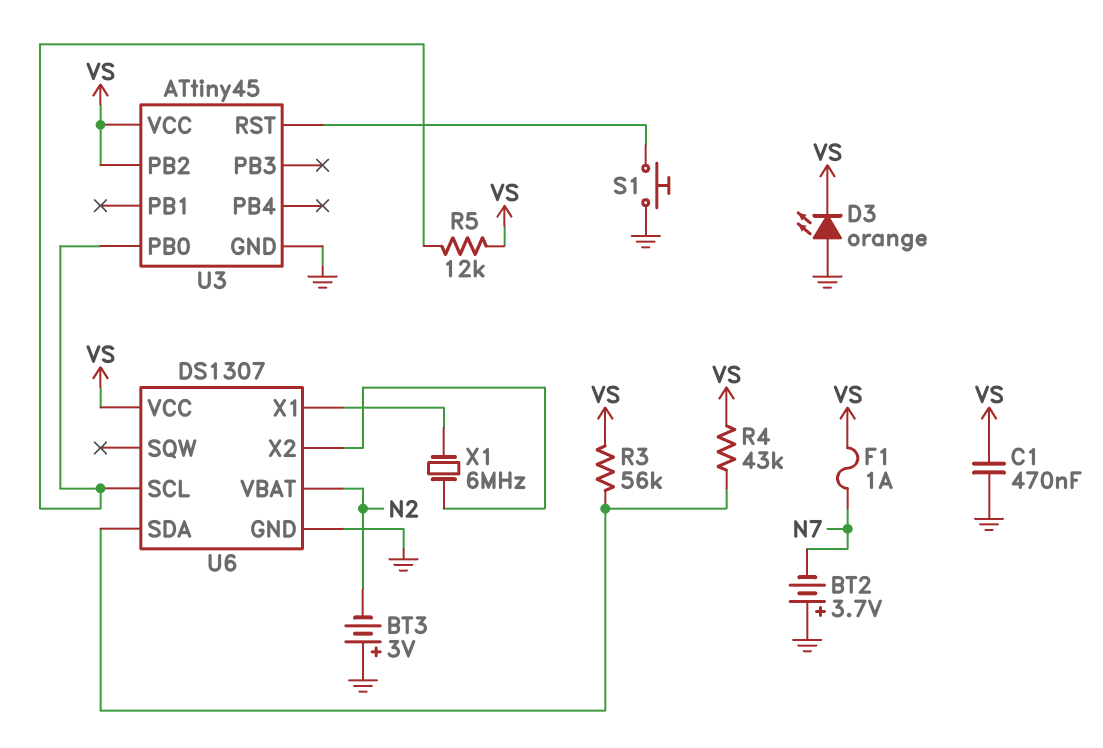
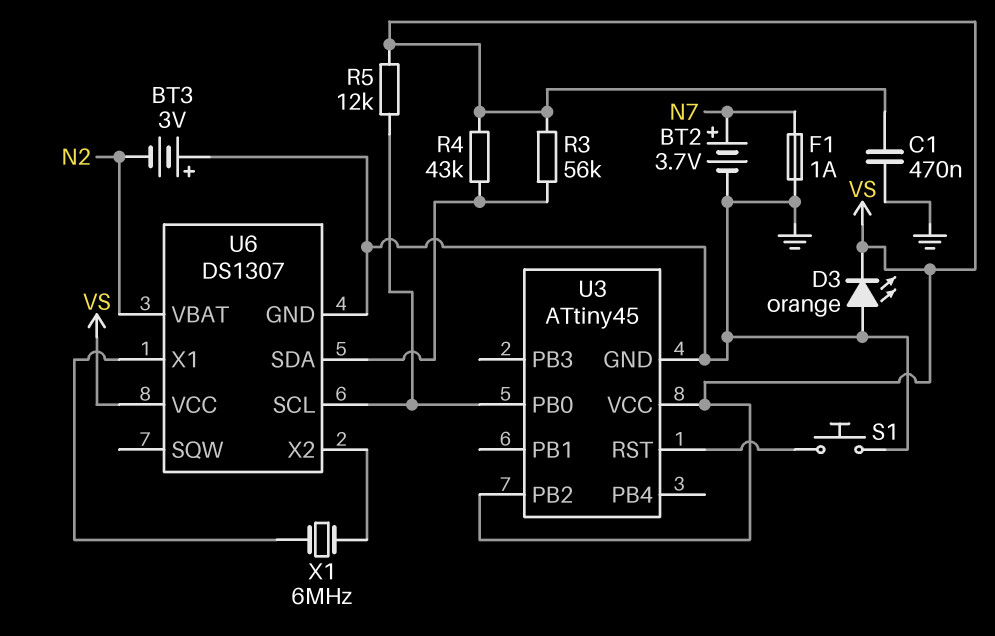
BT2: 3.7V (plus GND, minus N7) -> 3.7V (plus N7, minus GND)
F1: 1A (N7, VS) -> 1A (GND, N7)

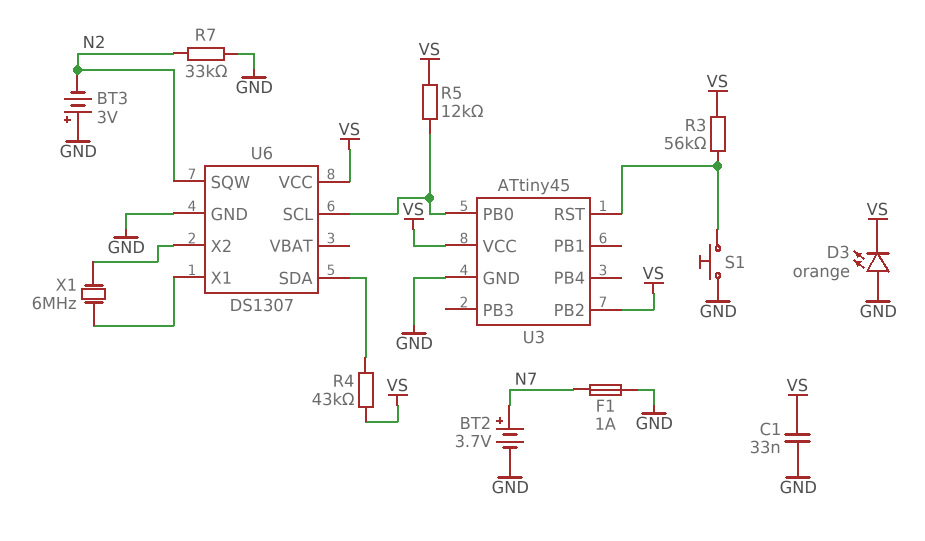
C1: 470nF (GND, VS) -> 33nF (GND, VS)
R3: 56k (U6/SDA, VS) -> 56k (U3/RST, VS)
R7: none -> 33k (GND, N2)
U6 pin SQW: none -> N2
U6 pin VBAT: N2 -> none

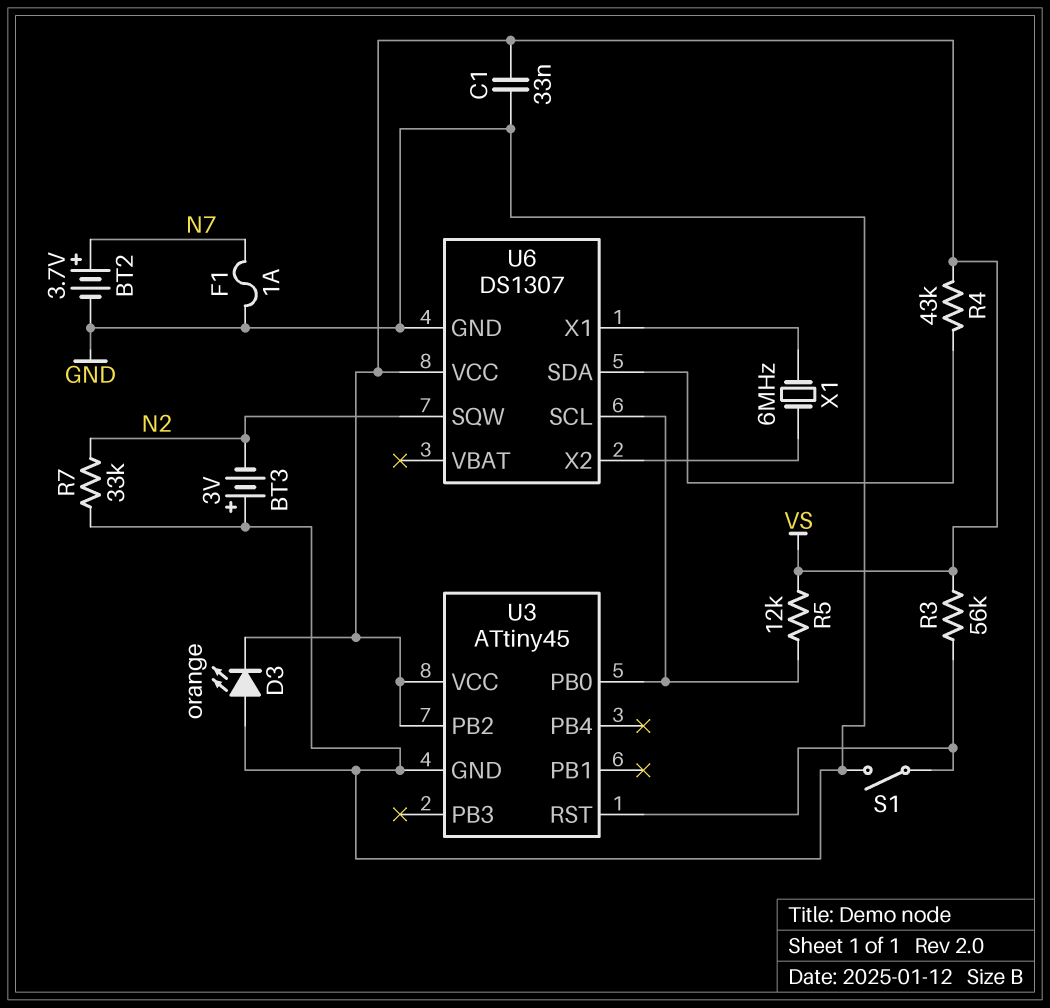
S1: button (GND, U3/RST) -> switch (GND, U3/RST)

